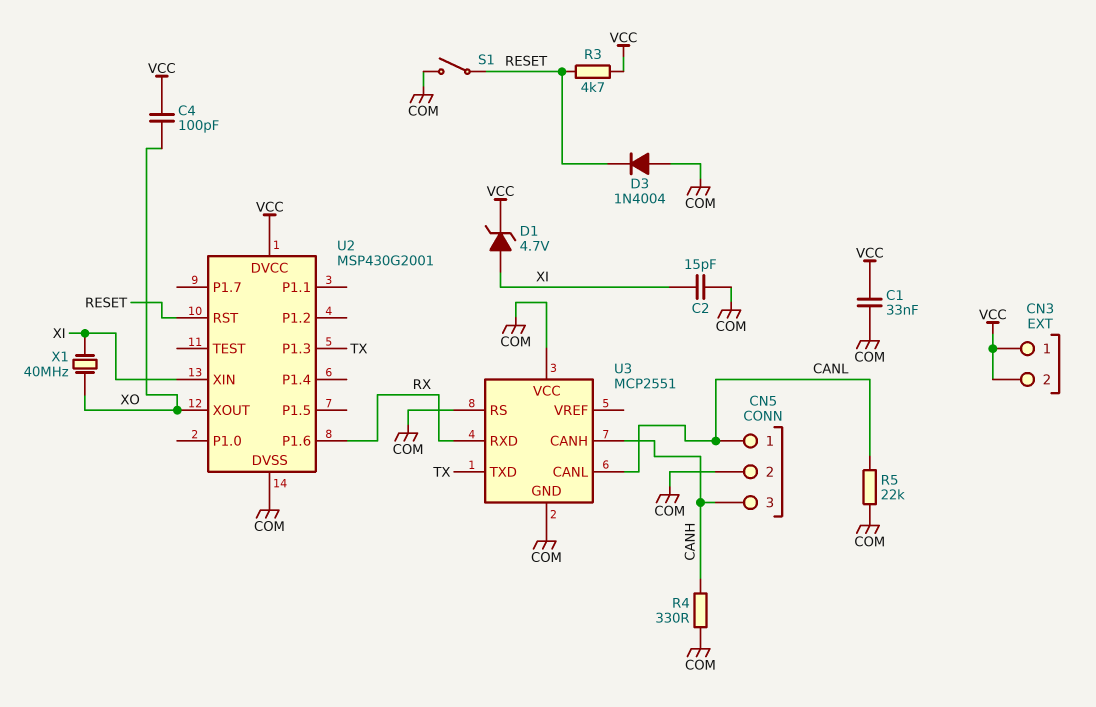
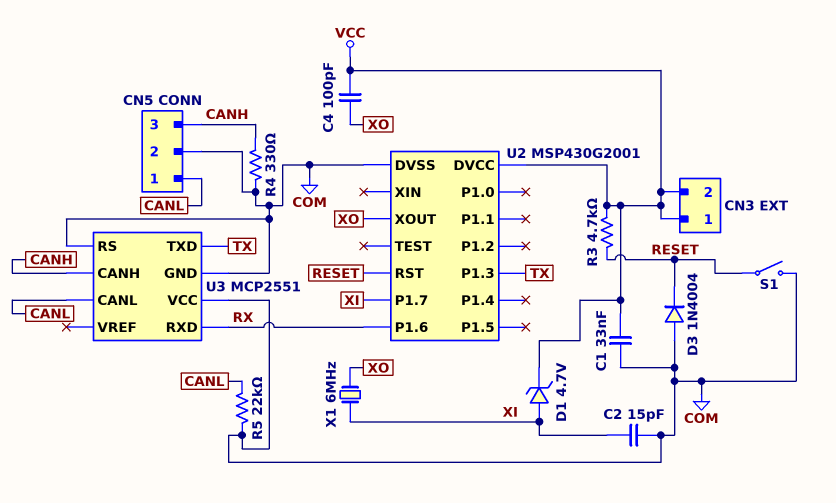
U2 pin P1.7: none -> XI
U2 pin XIN: XI -> none
X1: 40MHz (XI, XO) -> 6MHz (XI, XO)

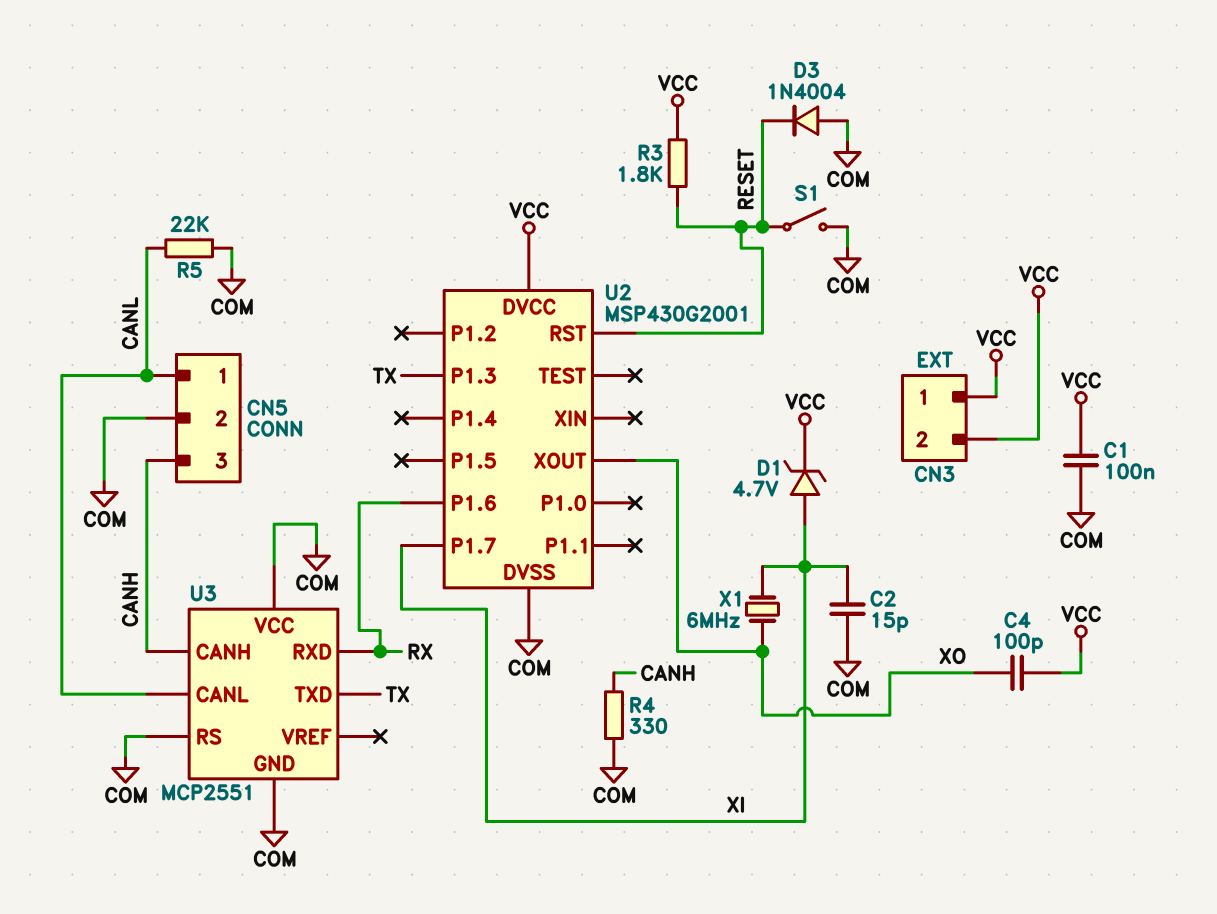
C1: 33nF (COM, VCC) -> 100nF (COM, VCC)
R3: 4.7k (RESET, VCC) -> 1.8k (RESET, VCC)

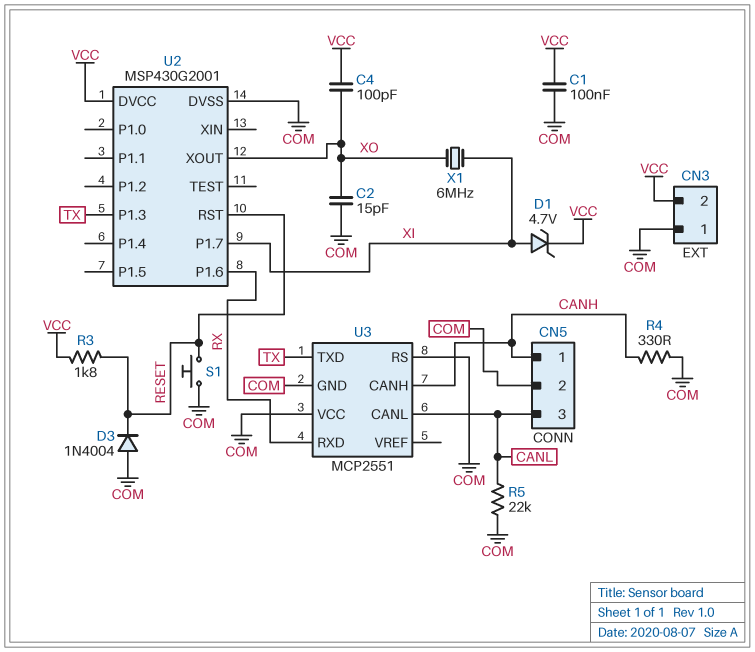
C2: 15pF (COM, XI) -> 15pF (COM, XO)
CN3 pin 1: VCC -> COM
CN5 pin 1: CANL -> CANH
CN5 pin 3: CANH -> CANL
S1: switch (COM, RESET) -> button (COM, RESET)

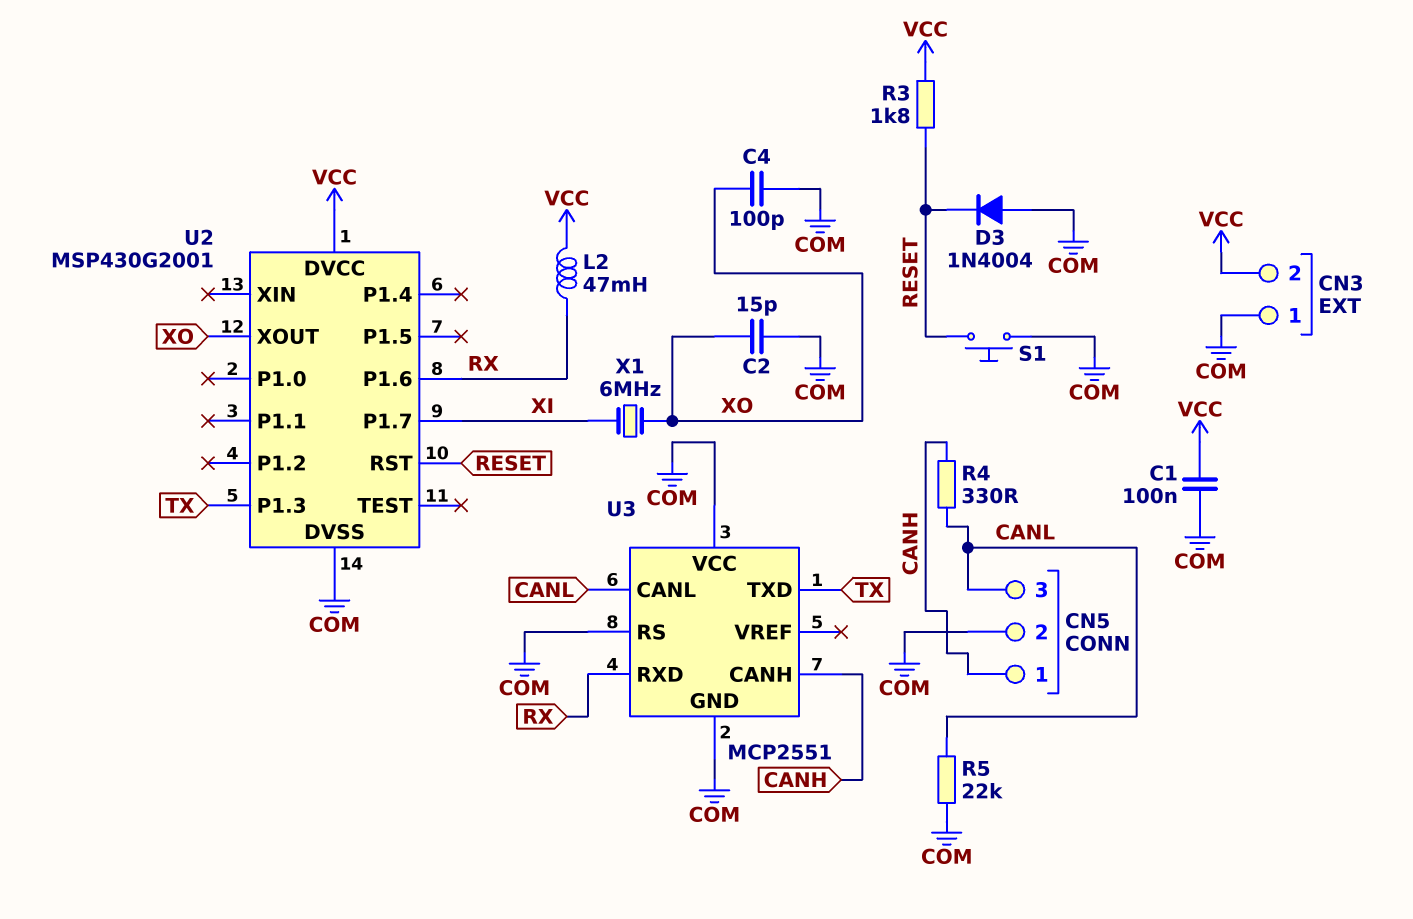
C4: 100pF (VCC, XO) -> 100pF (COM, XO)
D1: zener 4.7V (A XI, K VCC) -> none
L2: none -> 47mH (RX, VCC)
R4: 330 (CANH, COM) -> 330 (CANH, CANL)

